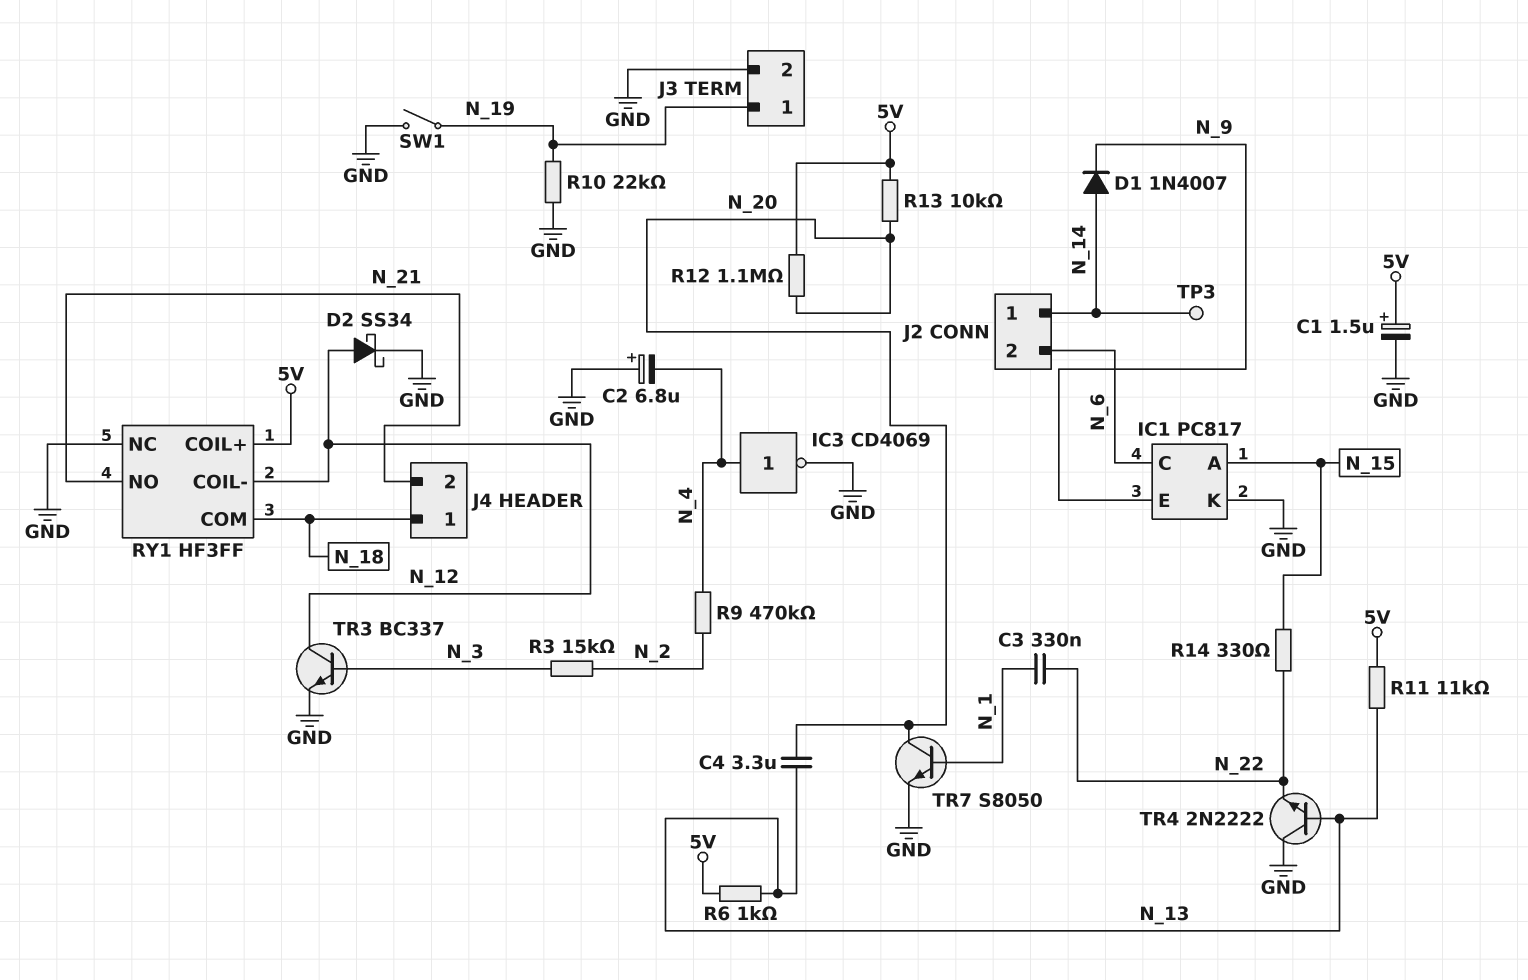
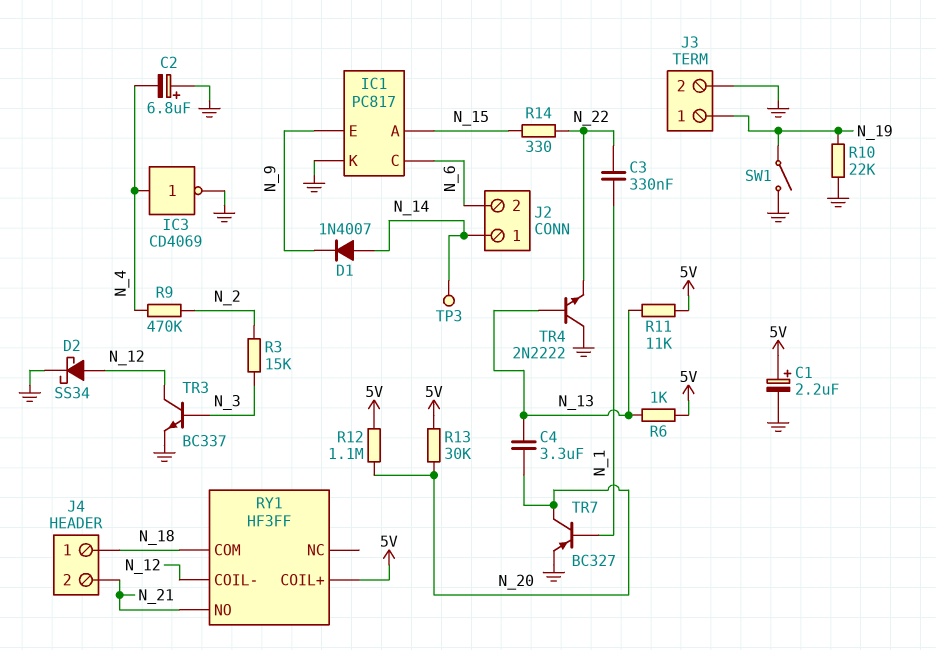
C1: 1.5uF (plus 5V, minus GND) -> 2.2uF (plus 5V, minus GND)
R13: 10k (5V, N_20) -> 30k (5V, N_20)
RY1 pin NC: GND -> none
TR7: NPN S8050 (B N_1, C N_20, E GND) -> PNP BC327 (B N_1, C N_20, E GND)

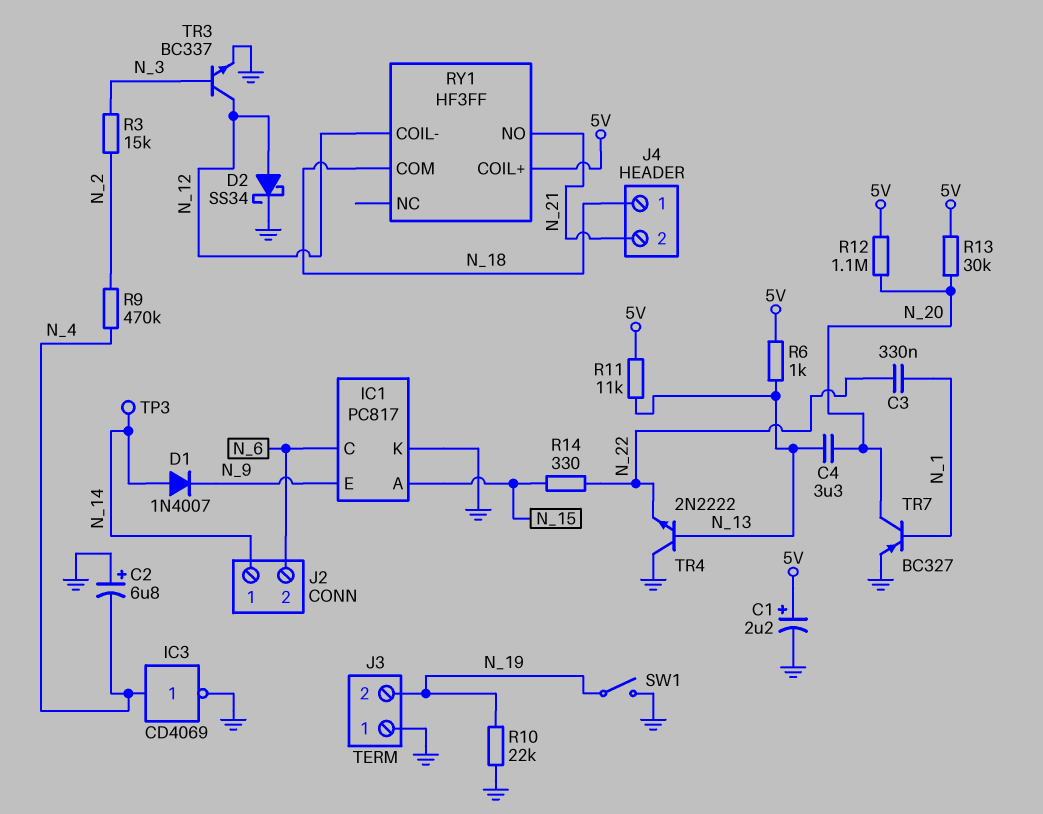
J3 pin 1: N_19 -> GND
J3 pin 2: GND -> N_19

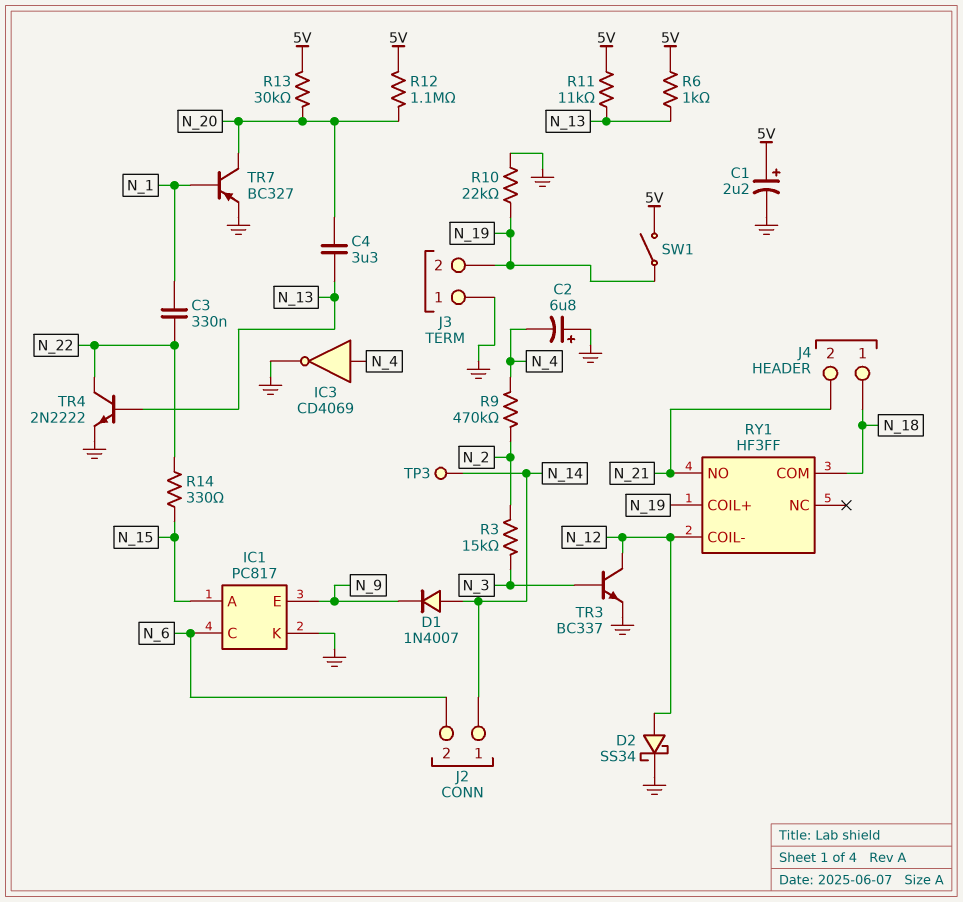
RY1 pin COIL+: 5V -> N_19
SW1: switch (GND, N_19) -> switch (5V, N_19)
TR4: NPN 2N2222 (B N_13, C GND, E N_22) -> NPN 2N2222 (B N_13, C N_22, E GND)

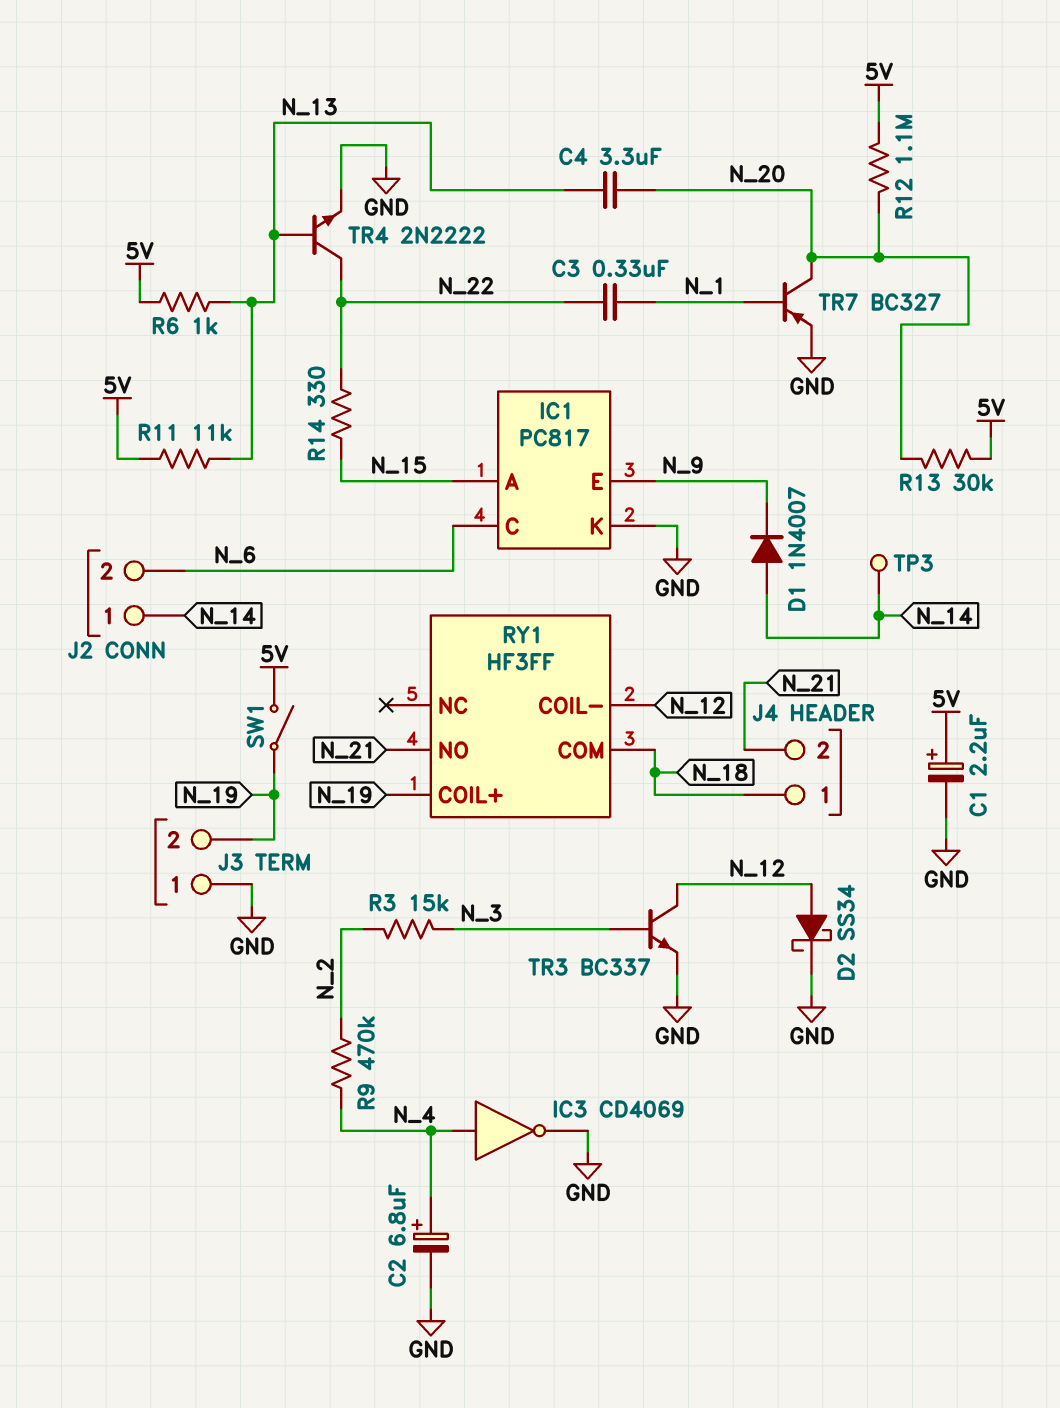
C2: 6.8uF (plus GND, minus N_4) -> 6.8uF (plus N_4, minus GND)
R10: 22k (GND, N_19) -> none

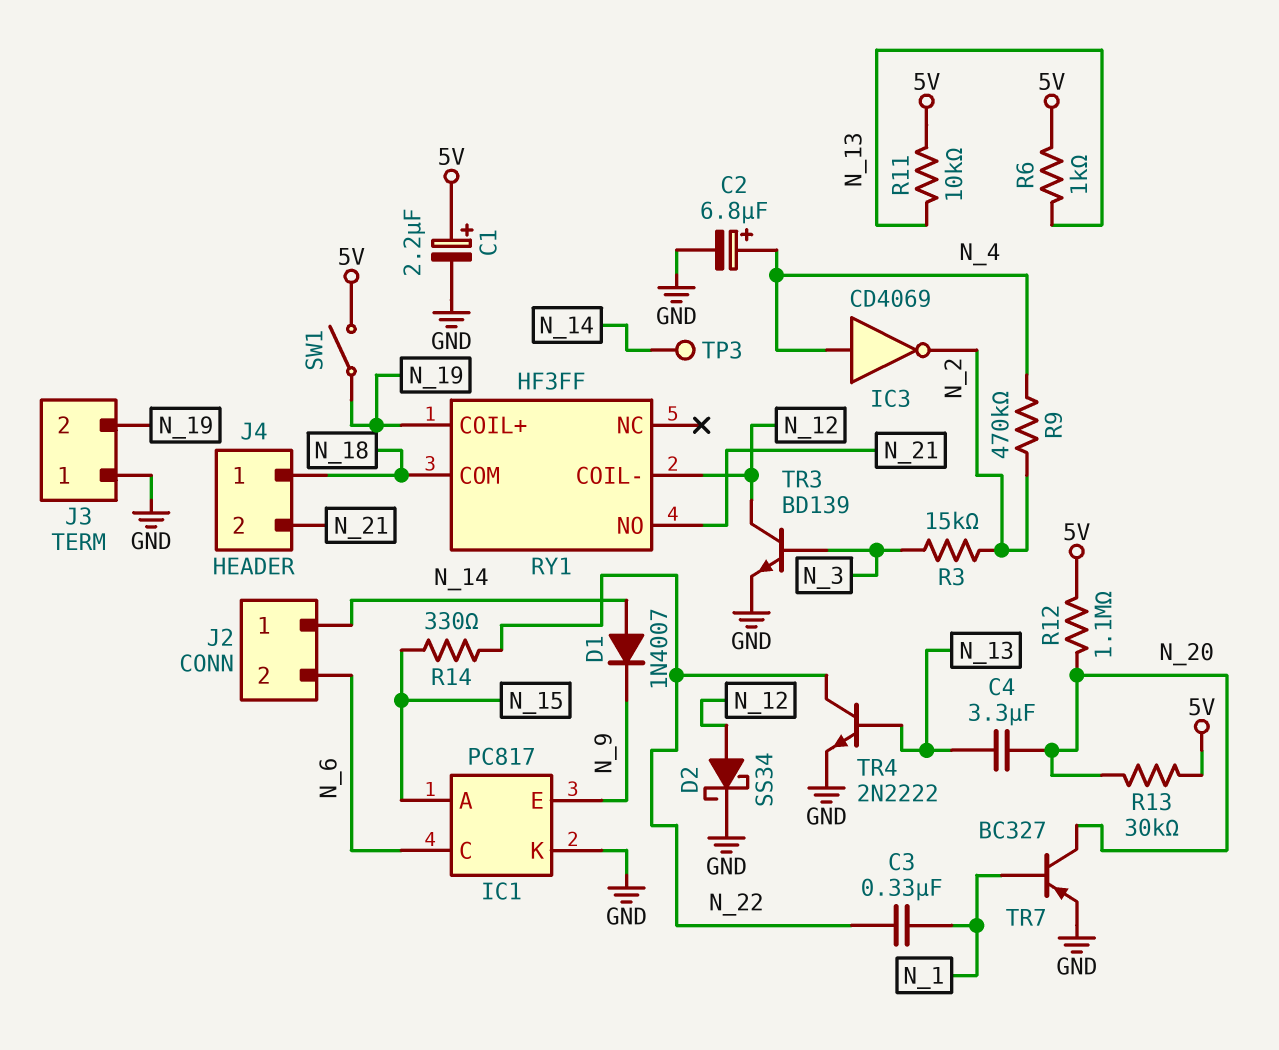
IC3: NOT CD4069 (in N_4, out GND) -> NOT CD4069 (in N_4, out N_2)
R11: 11k (5V, N_13) -> 10k (5V, N_13)
TR3: NPN BC337 (B N_3, C N_12, E GND) -> NPN BD139 (B N_3, C N_12, E GND)

